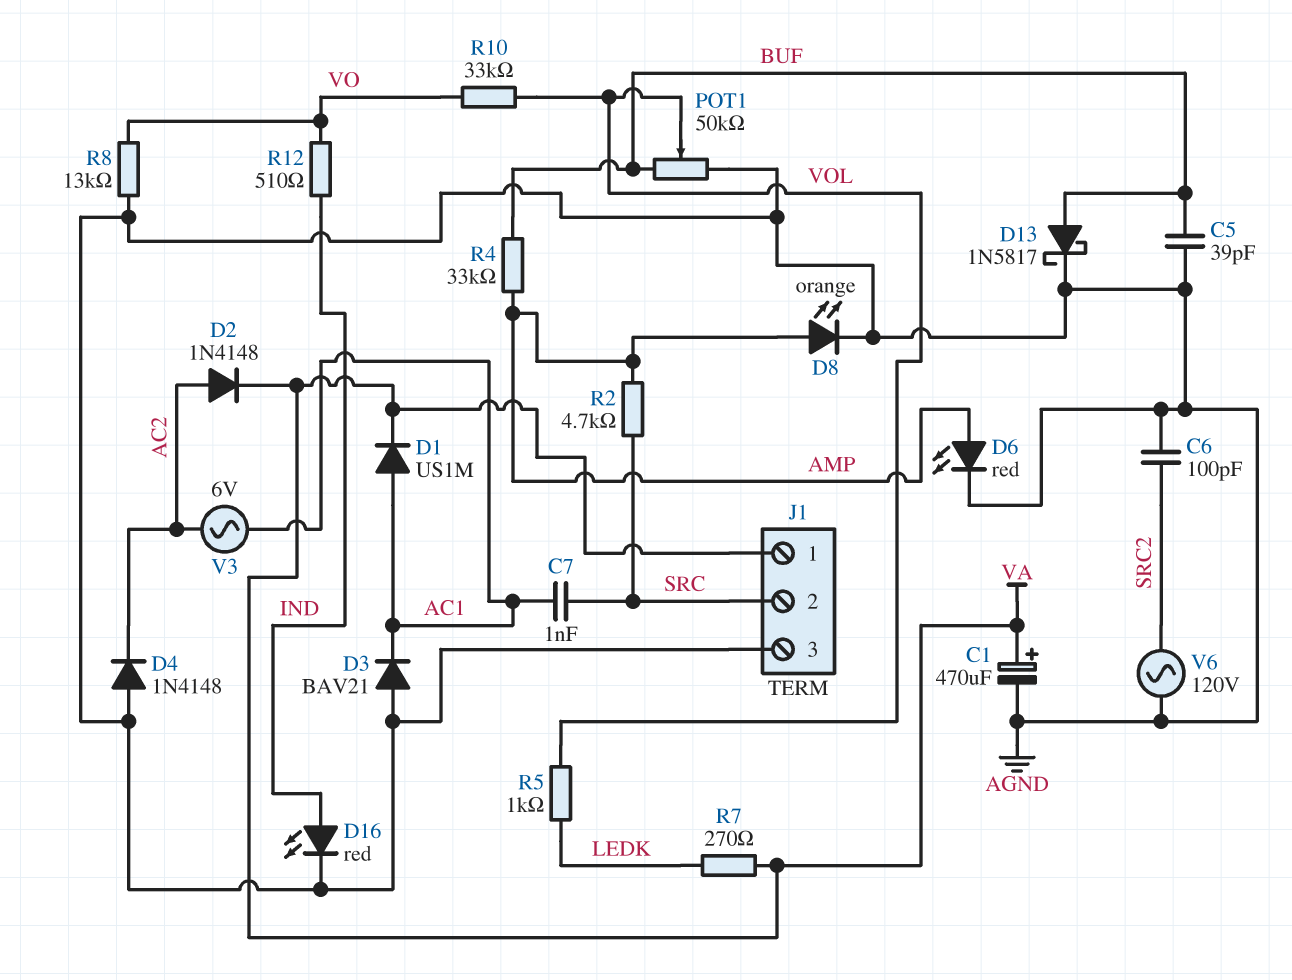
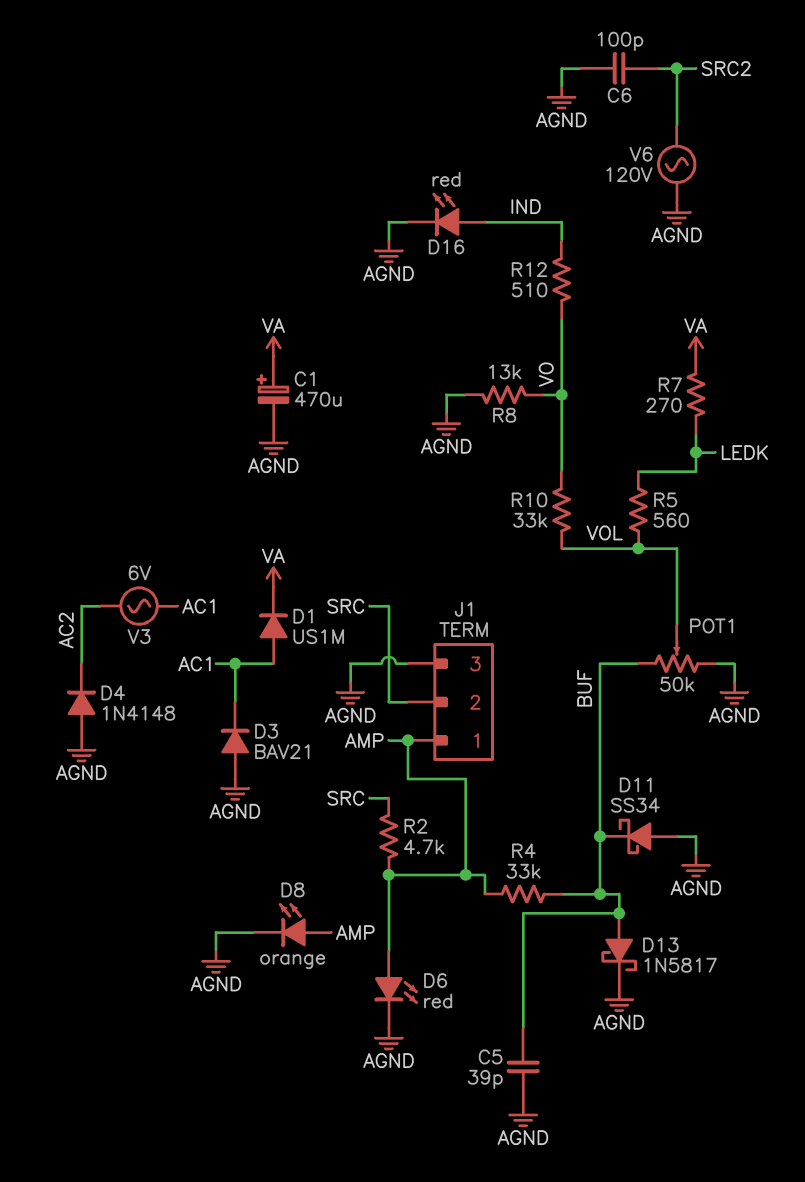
C7: 1nF (AC1, SRC) -> none
D2: diode 1N4148 (A AC2, K VA) -> none
D11: none -> schottky SS34 (A AGND, K BUF)
J1 pin 1: VA -> AMP
R5: 1k (LEDK, VOL) -> 560 (LEDK, VOL)

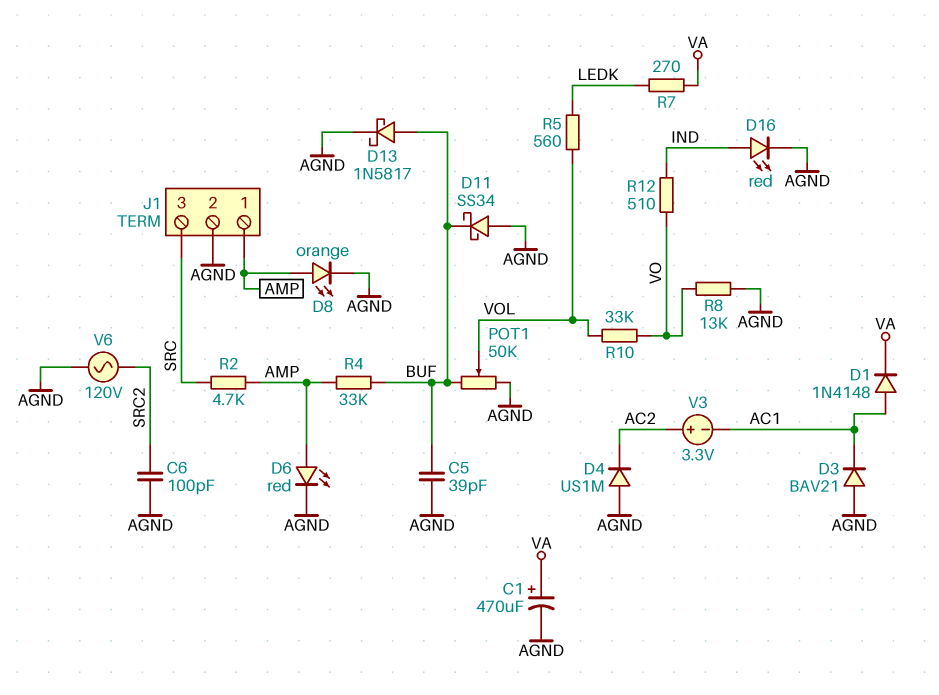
D1: diode US1M (A AC1, K VA) -> diode 1N4148 (A AC1, K VA)
D4: diode 1N4148 (A AGND, K AC2) -> diode US1M (A AGND, K AC2)
J1 pin 2: SRC -> AGND
J1 pin 3: AGND -> SRC
V3: AC 6V (AC1, AC2) -> 3.3V (plus AC2, minus AC1)

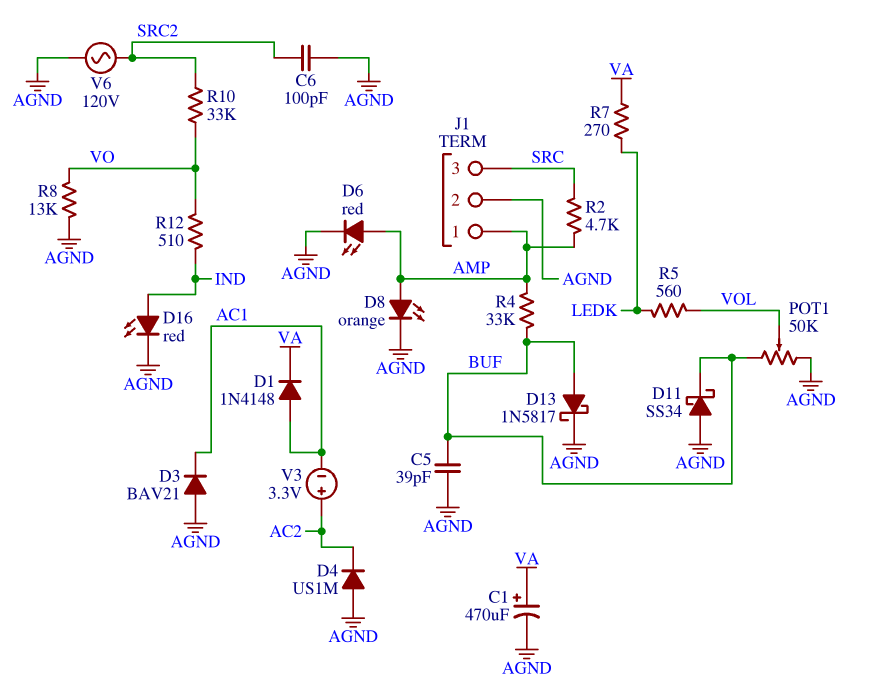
R10: 33k (VO, VOL) -> 33k (SRC2, VO)

